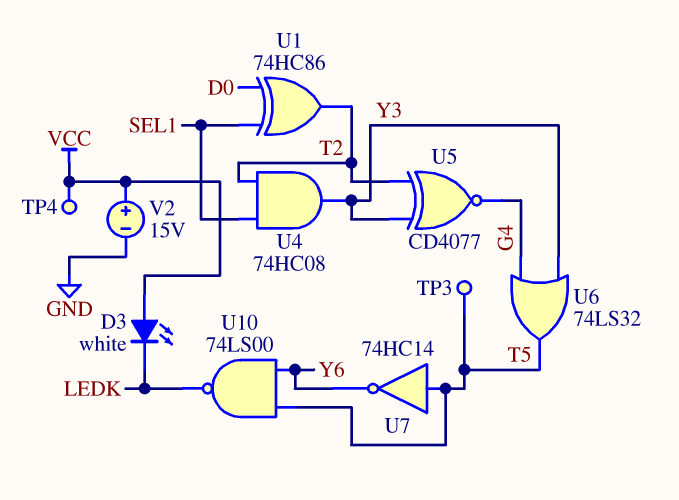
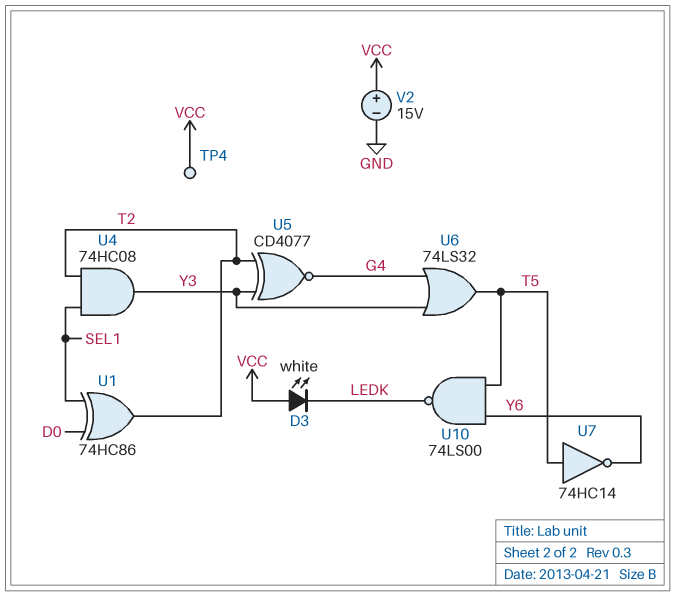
TP3: test point (T5) -> none

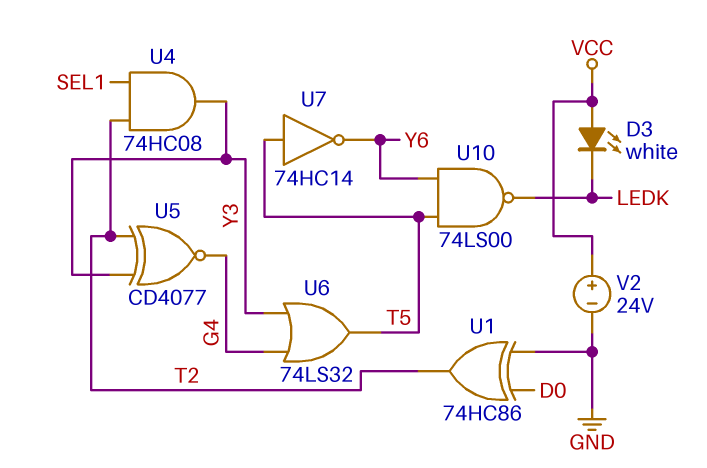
TP4: test point (VCC) -> none
U1: XOR 74HC86 (in D0, in SEL1, out T2) -> XOR 74HC86 (in D0, in GND, out T2)
V2: 15V (plus VCC, minus GND) -> 24V (plus VCC, minus GND)

